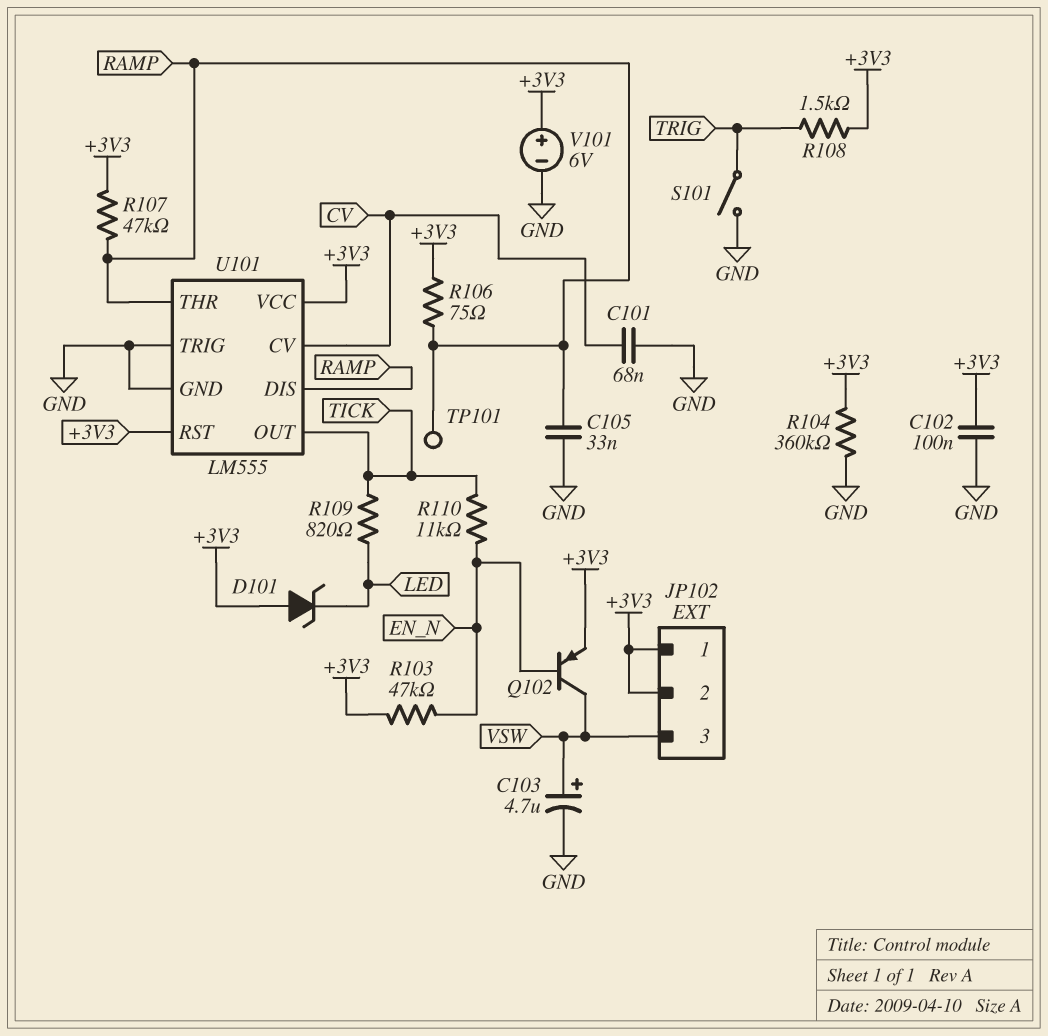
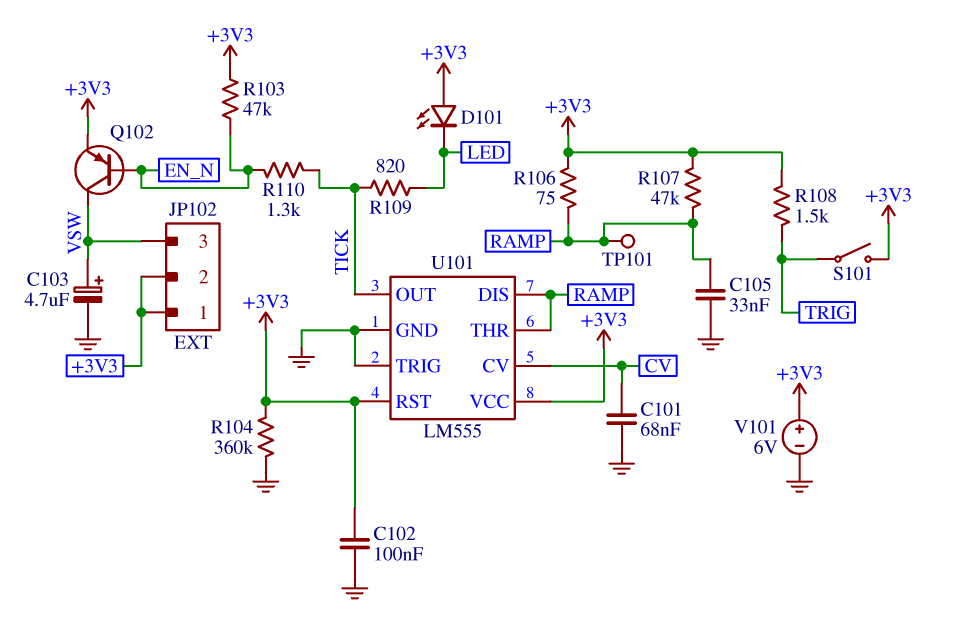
D101: zener (A +3V3, K LED) -> LED (A +3V3, K LED)
R110: 11k (EN_N, TICK) -> 1.3k (EN_N, TICK)
S101: switch (GND, TRIG) -> switch (+3V3, TRIG)

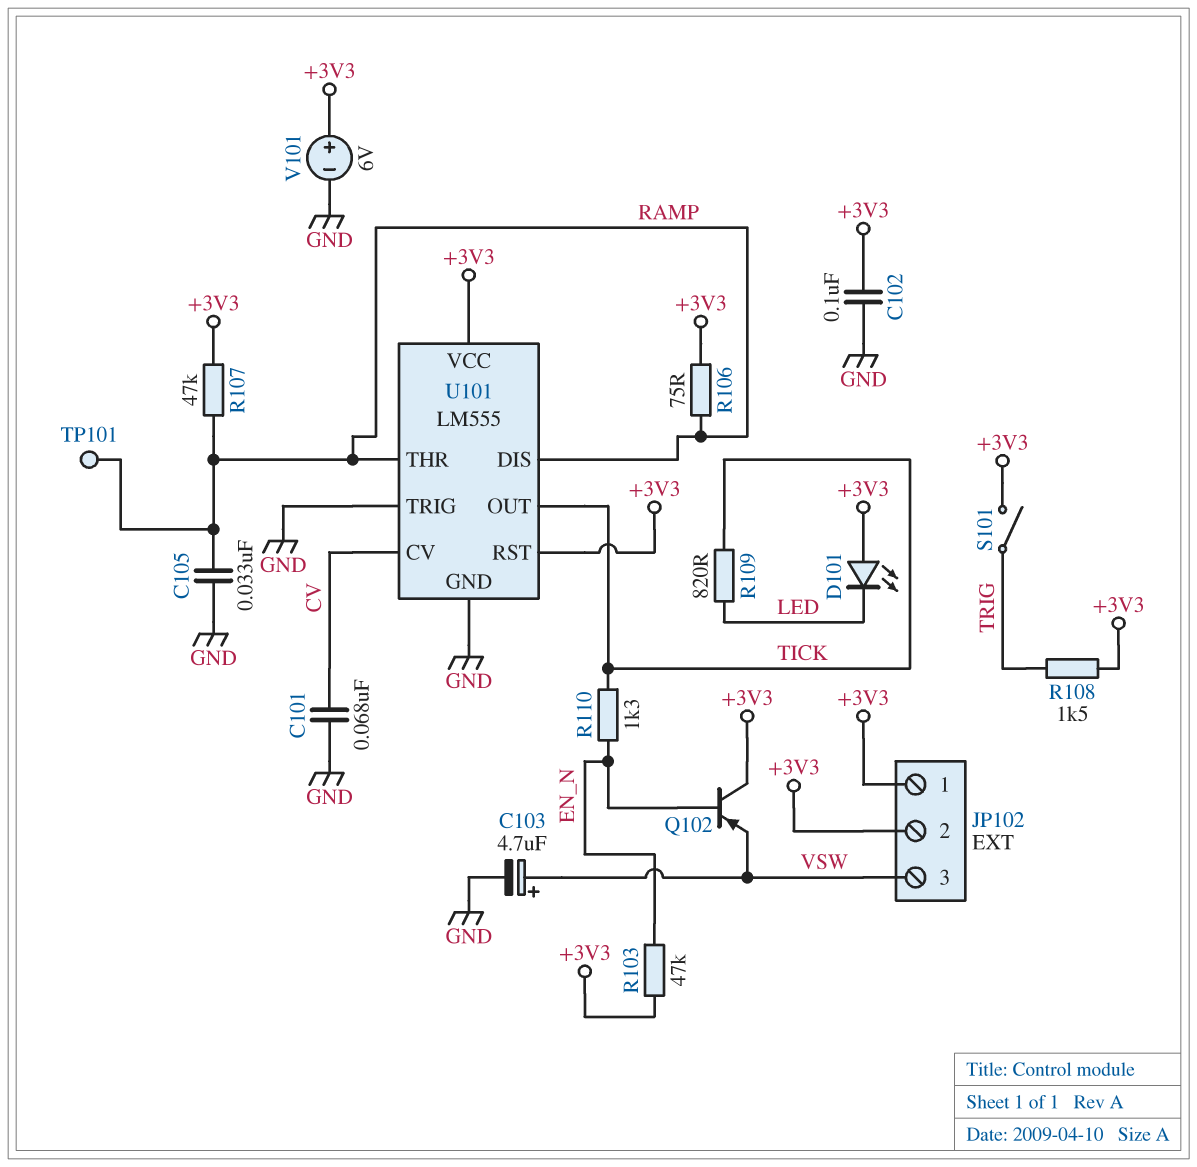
Q102: PNP (B EN_N, C VSW, E +3V3) -> PNP (B EN_N, C +3V3, E VSW)
R104: 360k (+3V3, GND) -> none

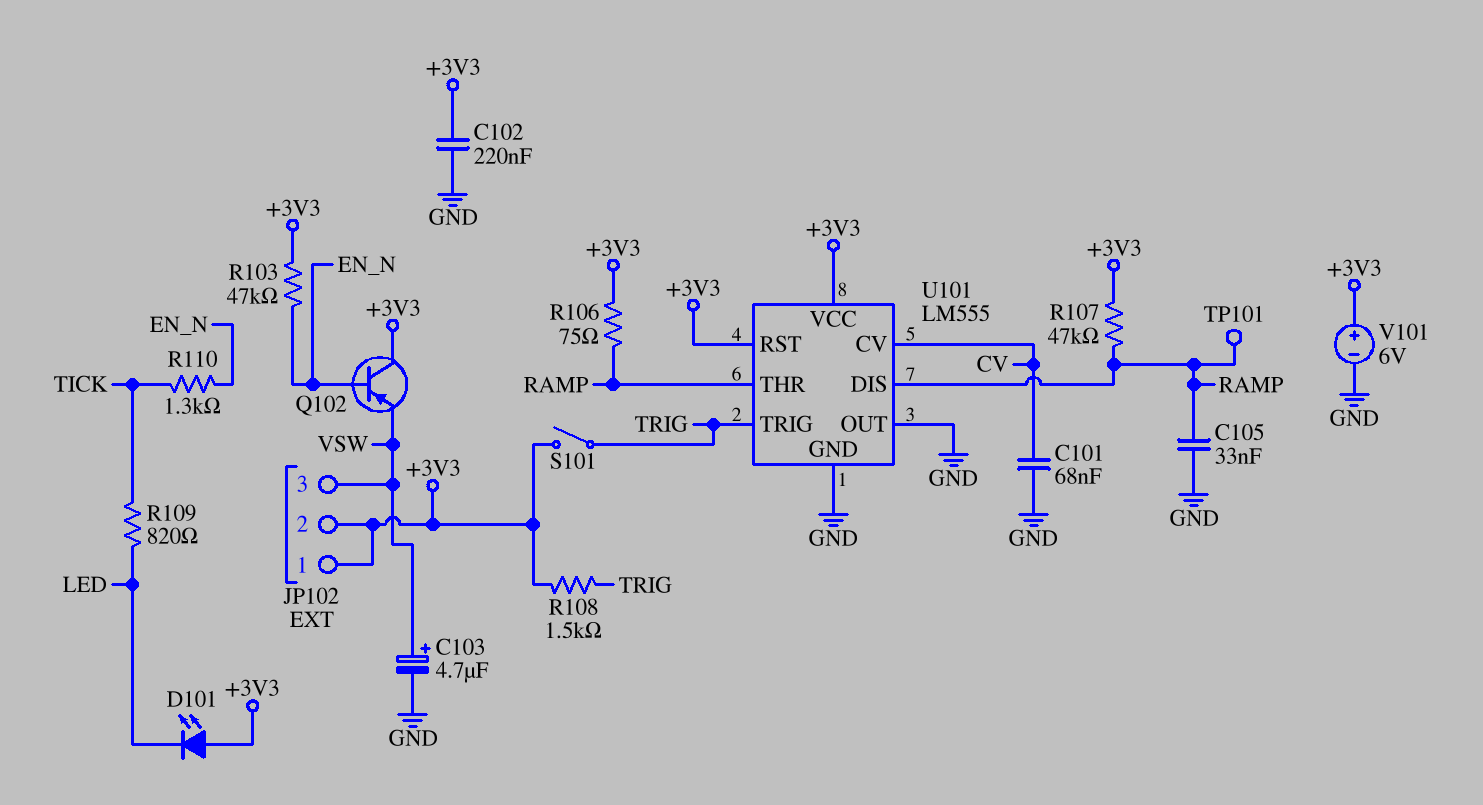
C102: 100nF (+3V3, GND) -> 220nF (+3V3, GND)
U101 pin OUT: TICK -> GND
U101 pin TRIG: GND -> TRIG

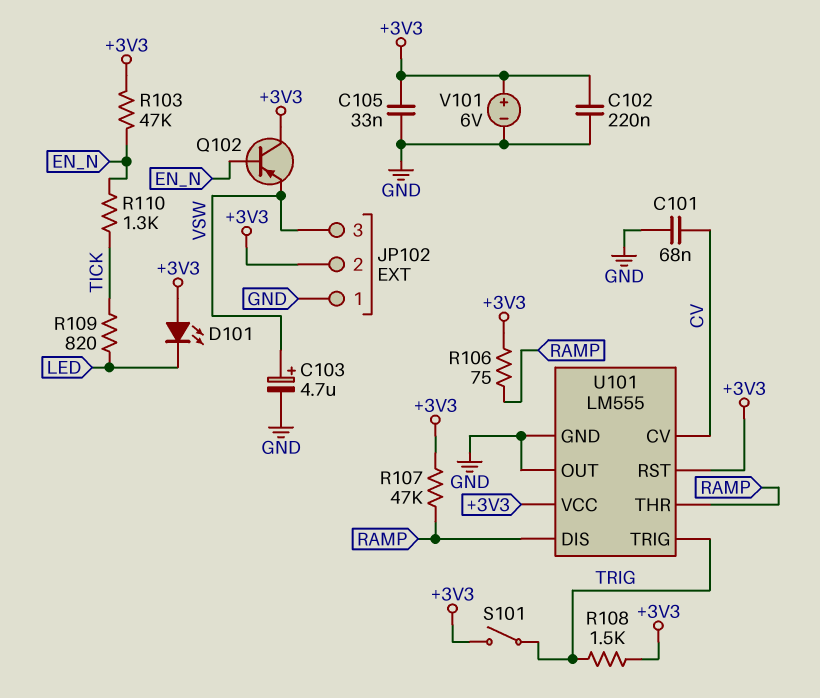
C105: 33nF (GND, RAMP) -> 33nF (+3V3, GND)
JP102 pin 1: +3V3 -> GND
TP101: test point (RAMP) -> none

